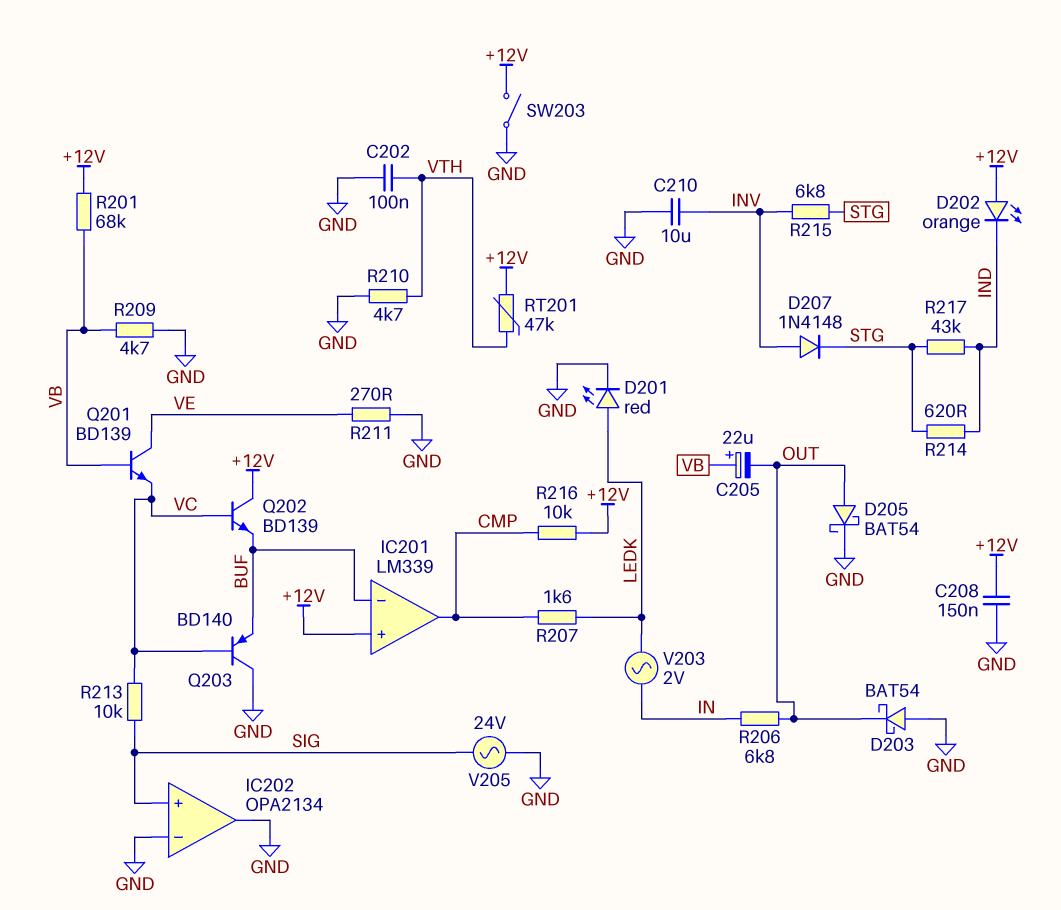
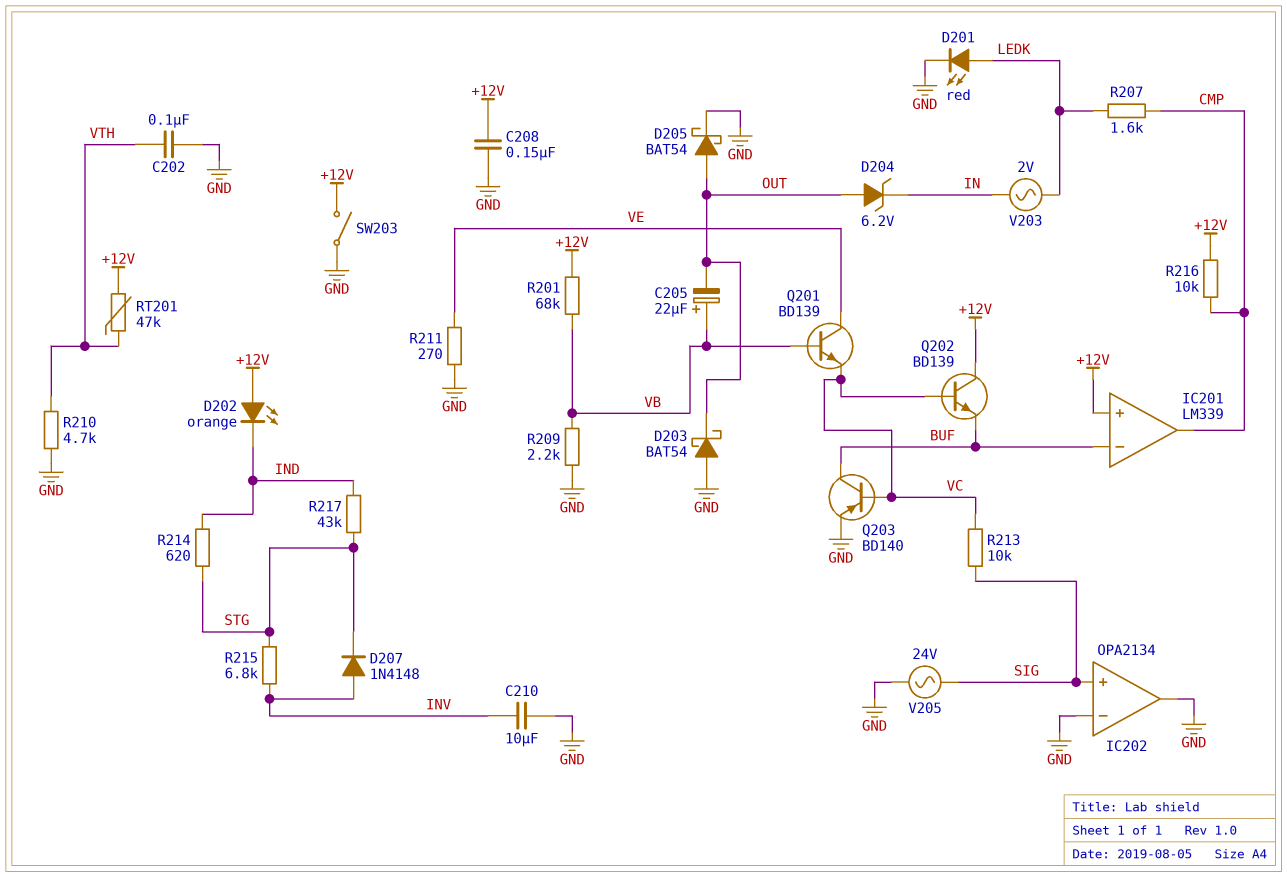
D204: none -> zener 6.2V (A OUT, K IN)
Q203: PNP BD140 (B VC, C GND, E BUF) -> PNP BD140 (B VC, C BUF, E GND)
R206: 6.8k (IN, OUT) -> none
R209: 4.7k (GND, VB) -> 2.2k (GND, VB)

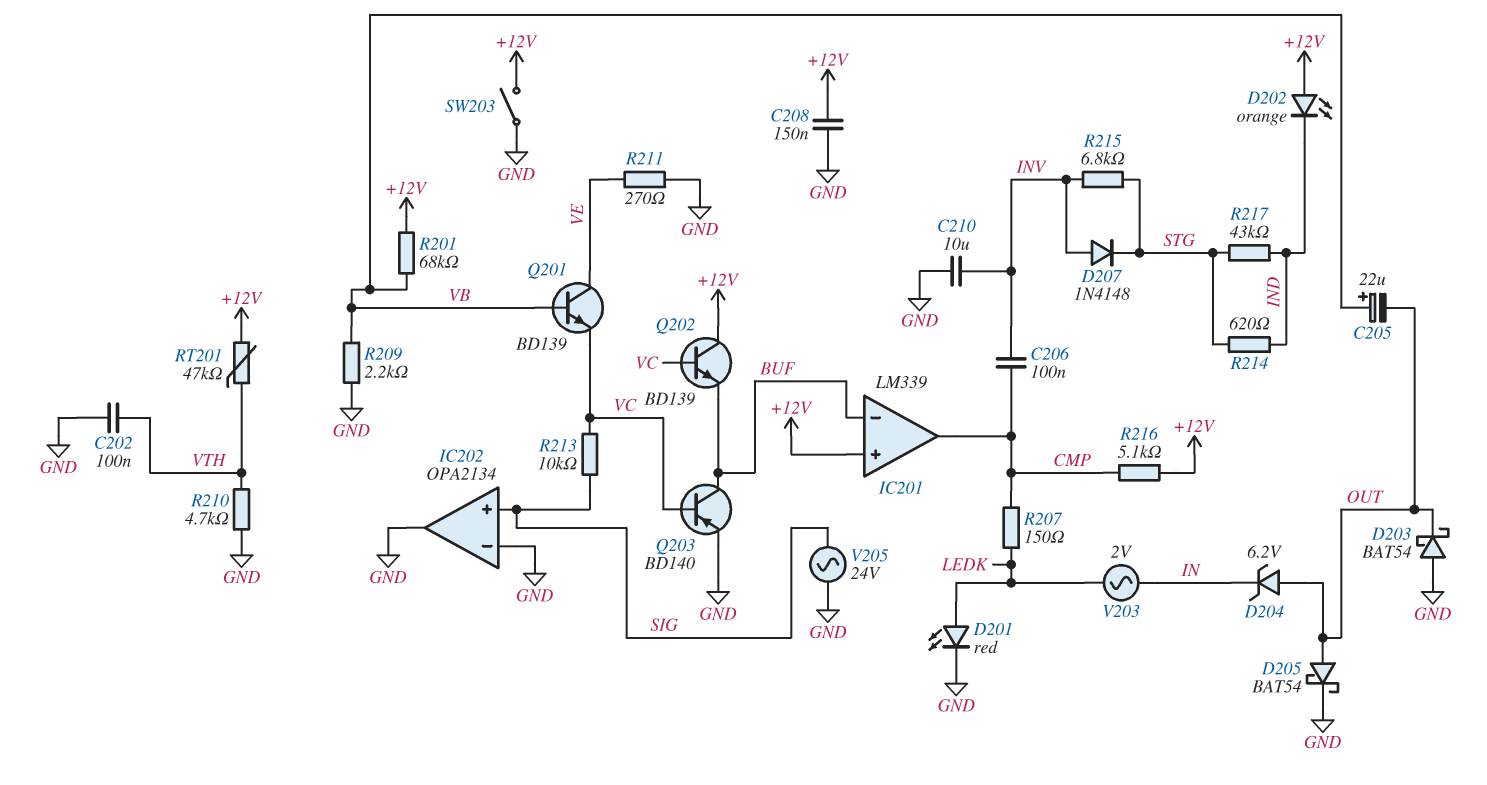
C206: none -> 100nF (CMP, INV)
R207: 1.6k (CMP, LEDK) -> 150 (CMP, LEDK)
R216: 10k (+12V, CMP) -> 5.1k (+12V, CMP)

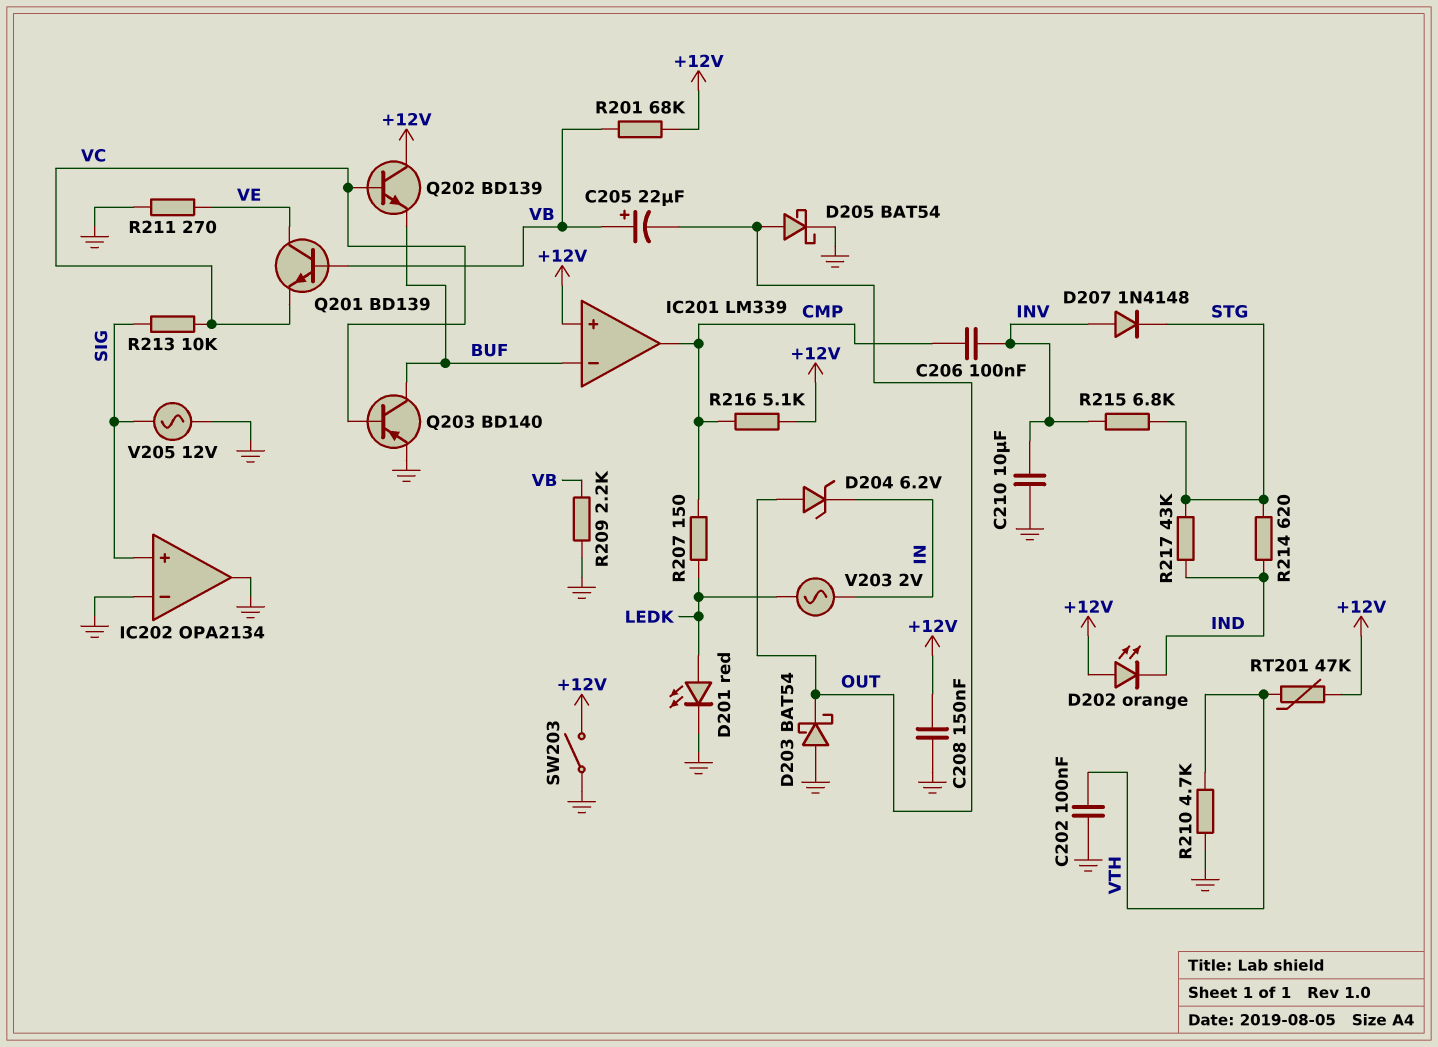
V205: AC 24V (GND, SIG) -> AC 12V (GND, SIG)

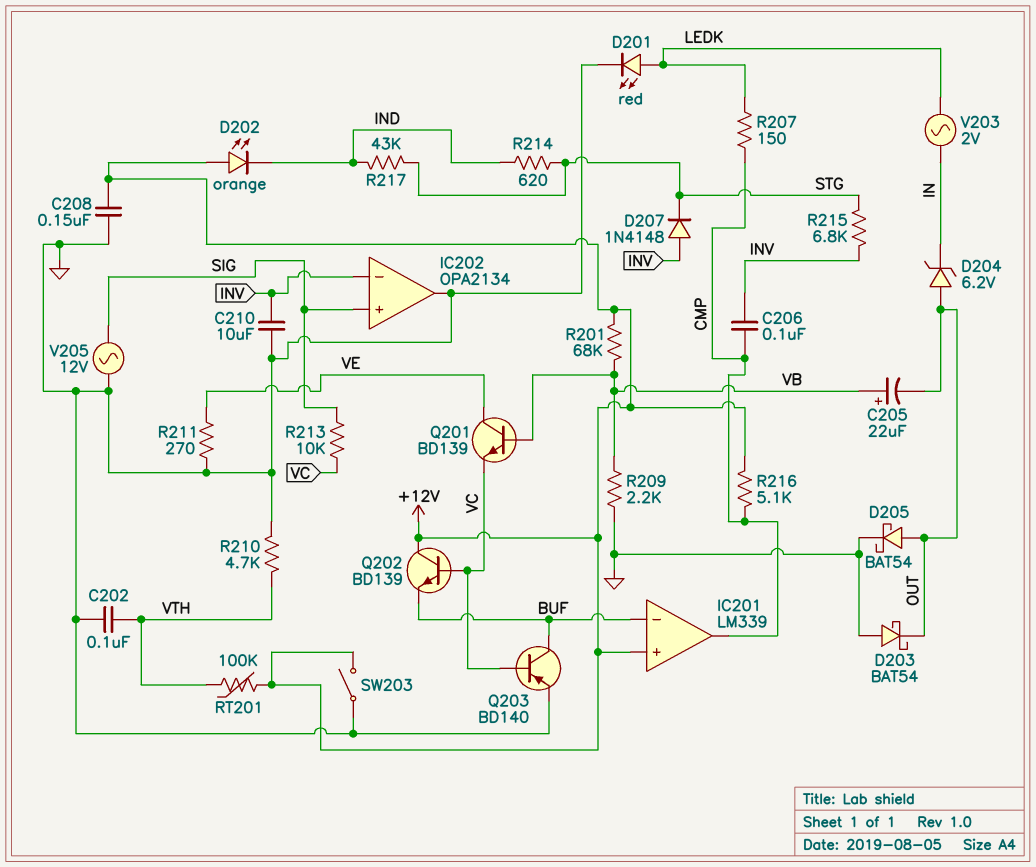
IC202 pin in-: GND -> INV
RT201: 47k (+12V, VTH) -> 100k (+12V, VTH)

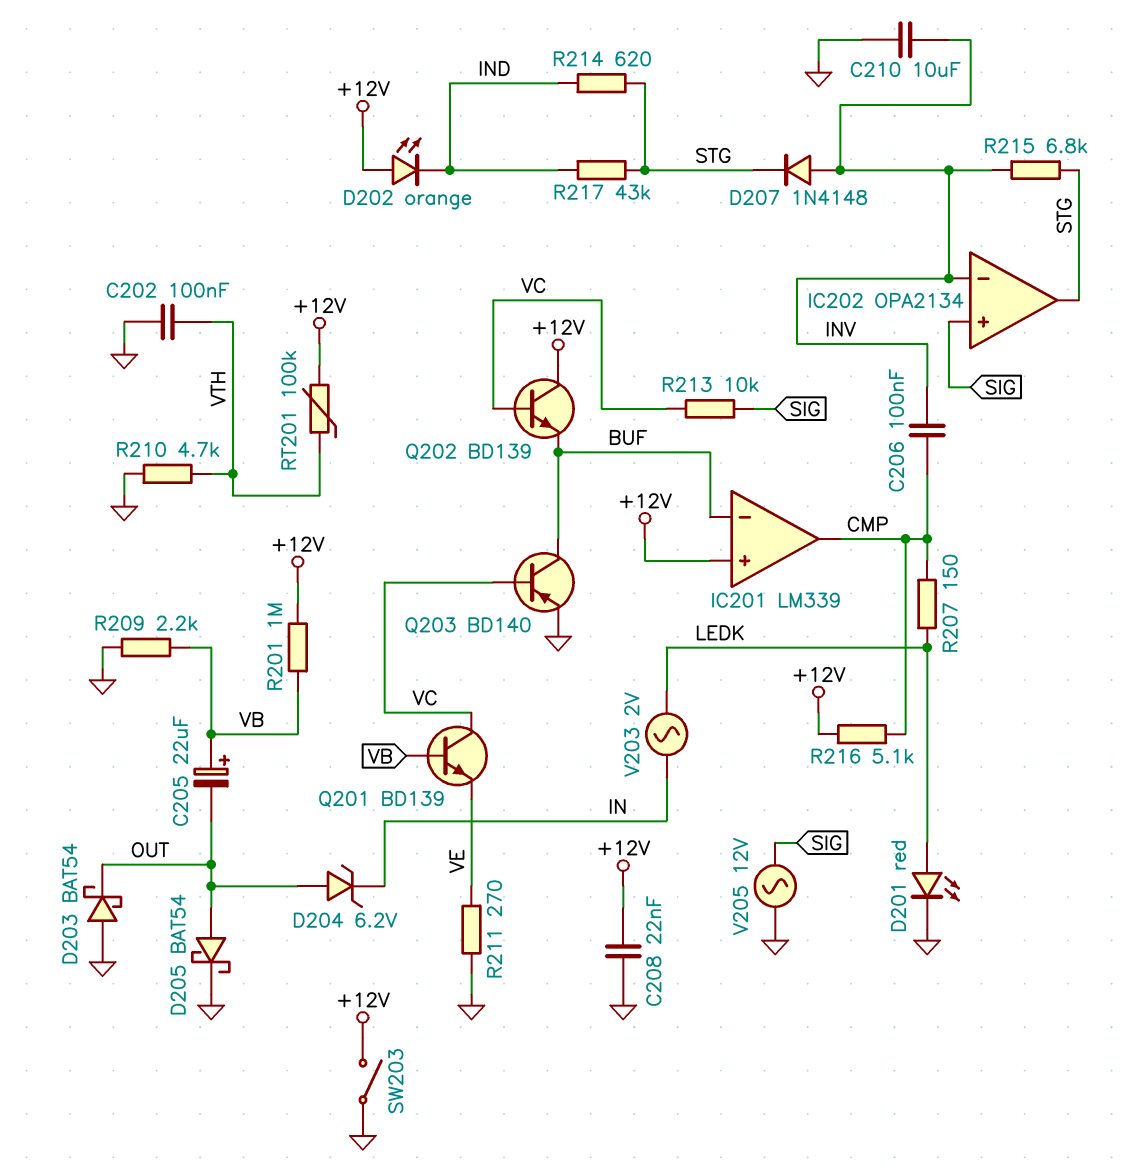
C208: 150nF (+12V, GND) -> 22nF (+12V, GND)
IC202 pin out: GND -> STG
Q201: NPN BD139 (B VB, C VE, E VC) -> NPN BD139 (B VB, C VC, E VE)
R201: 68k (+12V, VB) -> 1M (+12V, VB)

